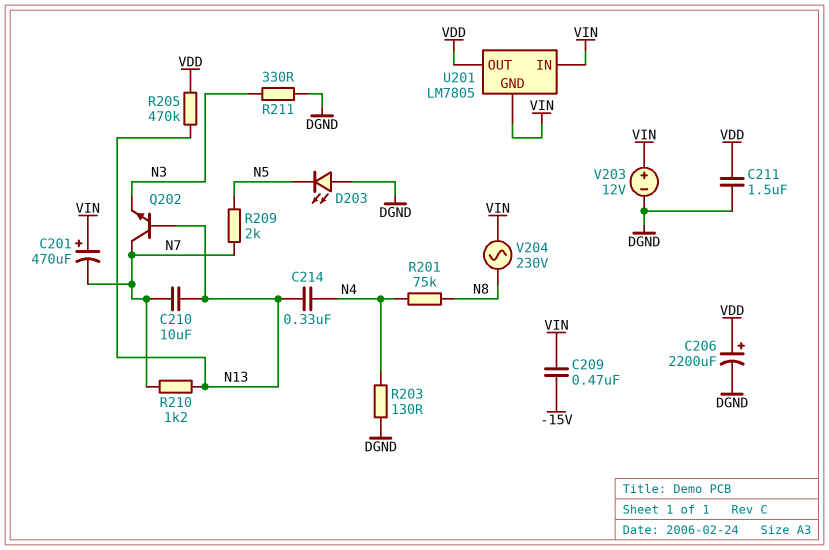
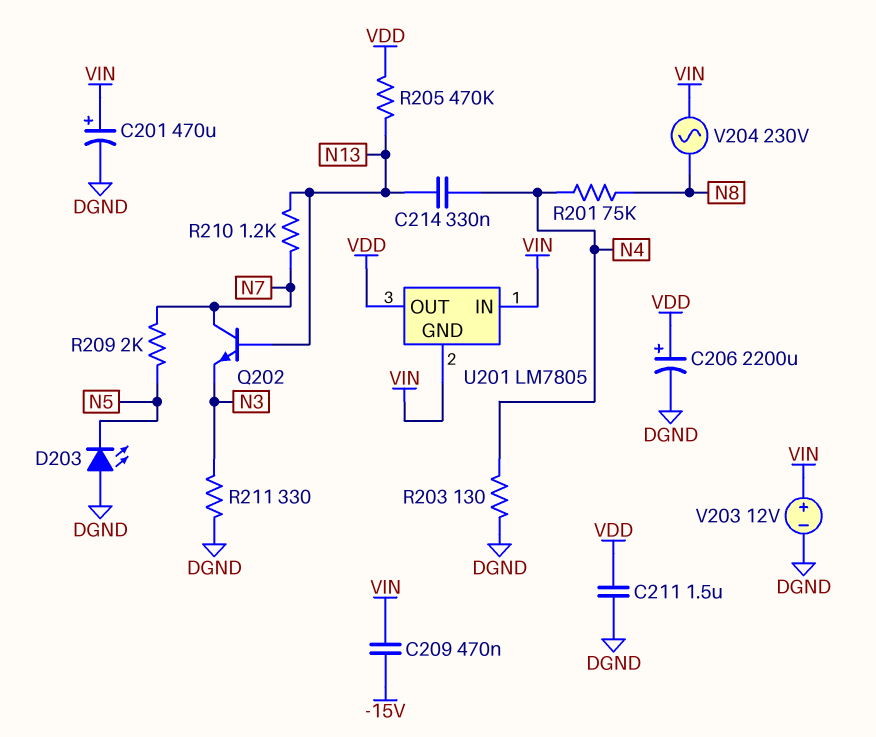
C201: 470uF (plus VIN, minus N7) -> 470uF (plus VIN, minus DGND)
C210: 10uF (N7, N13) -> none

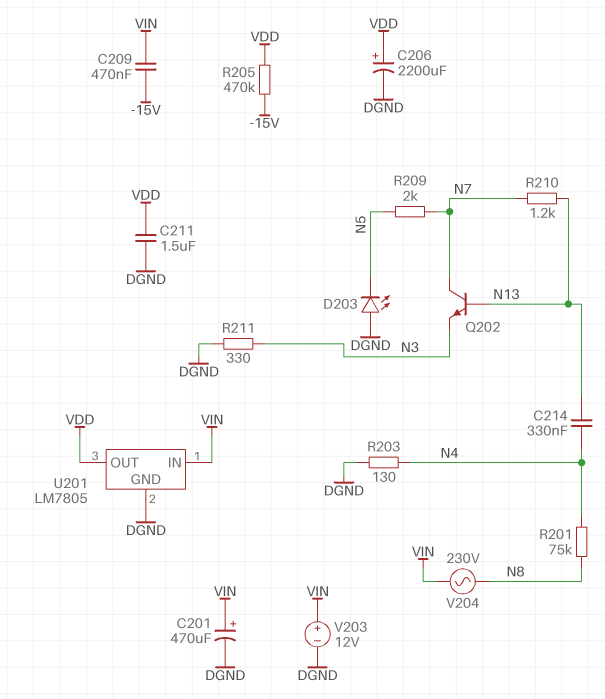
R205: 470k (N13, VDD) -> 470k (-15V, VDD)
U201 pin GND: VIN -> DGND

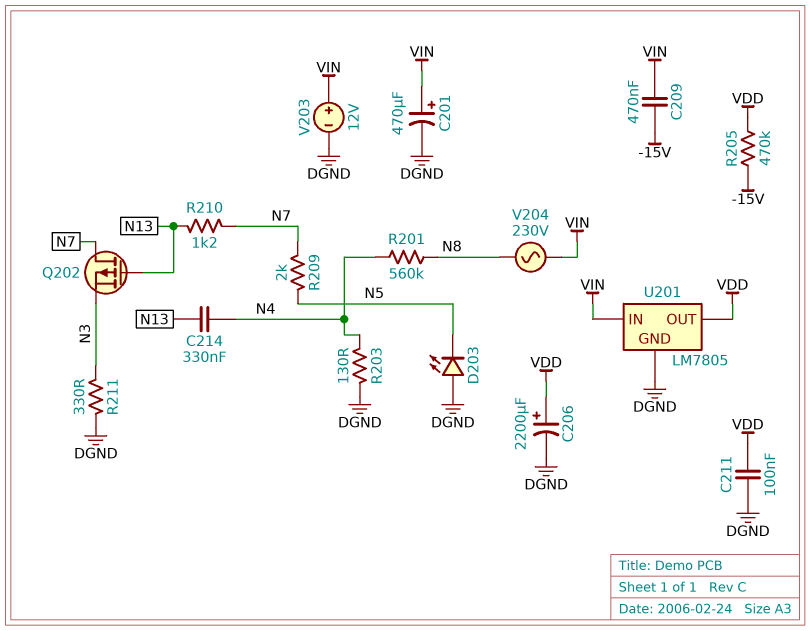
C211: 1.5uF (DGND, VDD) -> 100nF (DGND, VDD)
Q202: NPN (B N13, C N7, E N3) -> PMOS (G N13, D N7, S N3)
R201: 75k (N4, N8) -> 560k (N4, N8)

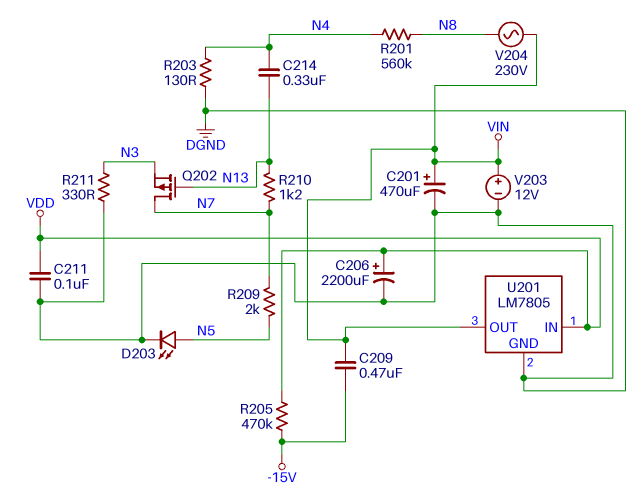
D203: LED (A DGND, K N5) -> LED (A N5, K DGND)
U201 pin IN: VIN -> VDD
U201 pin OUT: VDD -> VIN

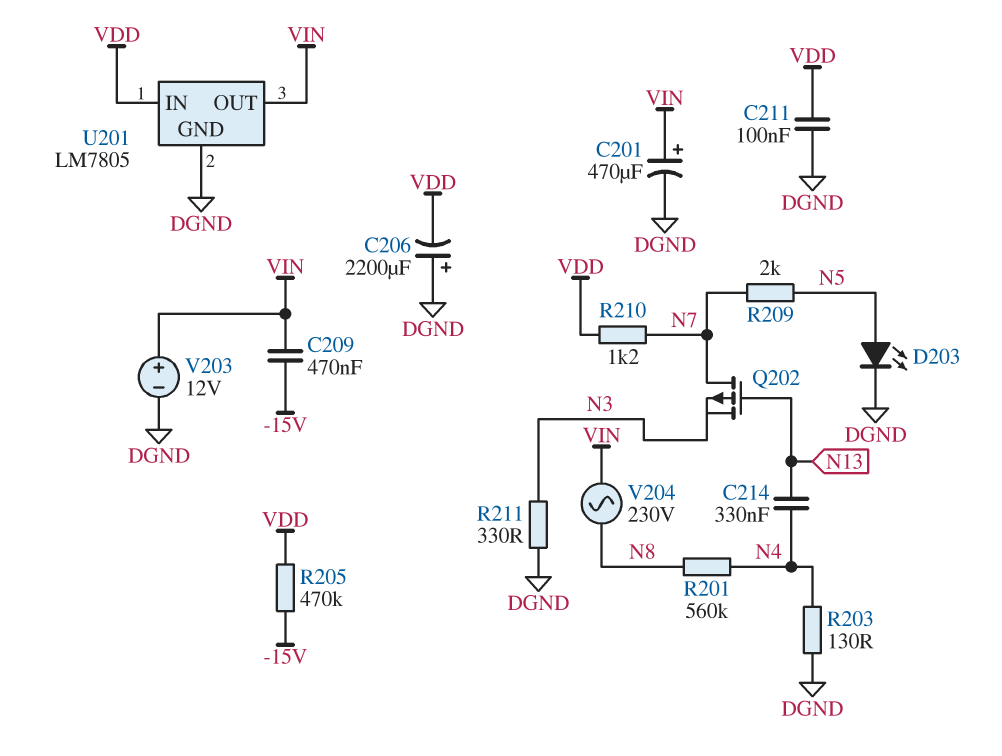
C206: 2200uF (plus VDD, minus DGND) -> 2200uF (plus DGND, minus VDD)
R210: 1.2k (N7, N13) -> 1.2k (N7, VDD)

